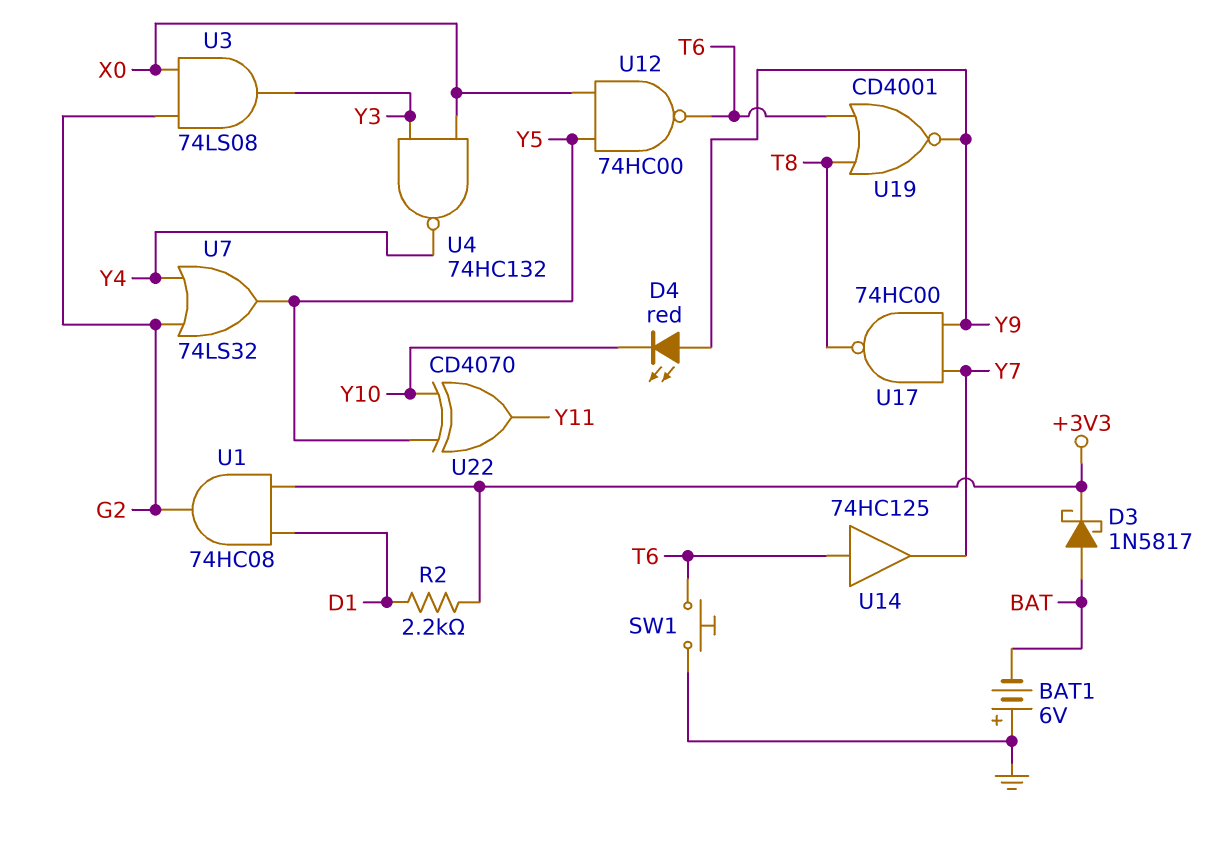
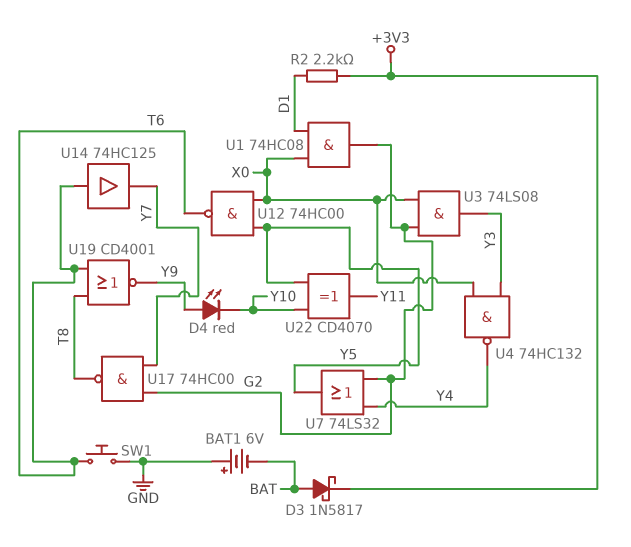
U1: AND 74HC08 (in +3V3, in D1, out G2) -> AND 74HC08 (in D1, in X0, out G2)
U17: NAND 74HC00 (in Y7, in Y9, out T8) -> NAND 74HC00 (in G2, in Y7, out T8)

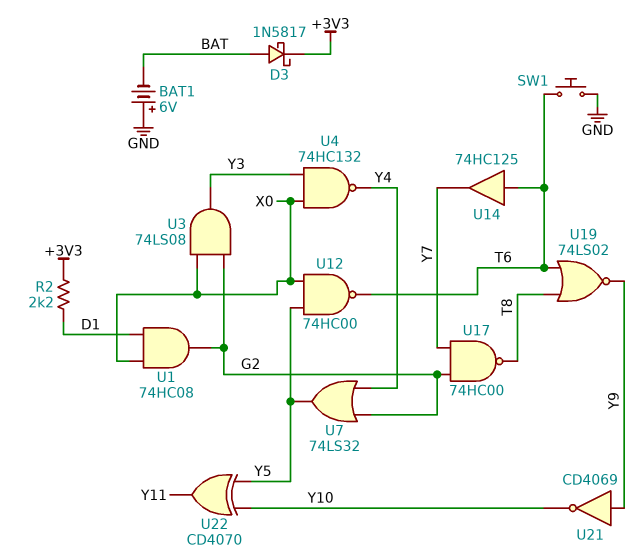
D4: LED red (A Y9, K Y10) -> none
U19: NOR CD4001 (in T6, in T8, out Y9) -> NOR 74LS02 (in T6, in T8, out Y9)
U21: none -> NOT CD4069 (in Y9, out Y10)

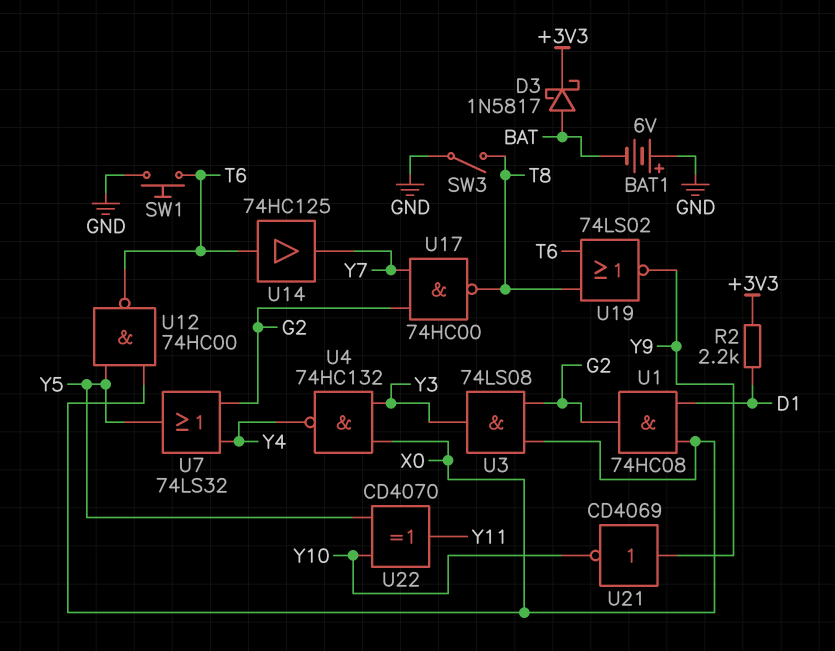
SW3: none -> switch (GND, T8)

